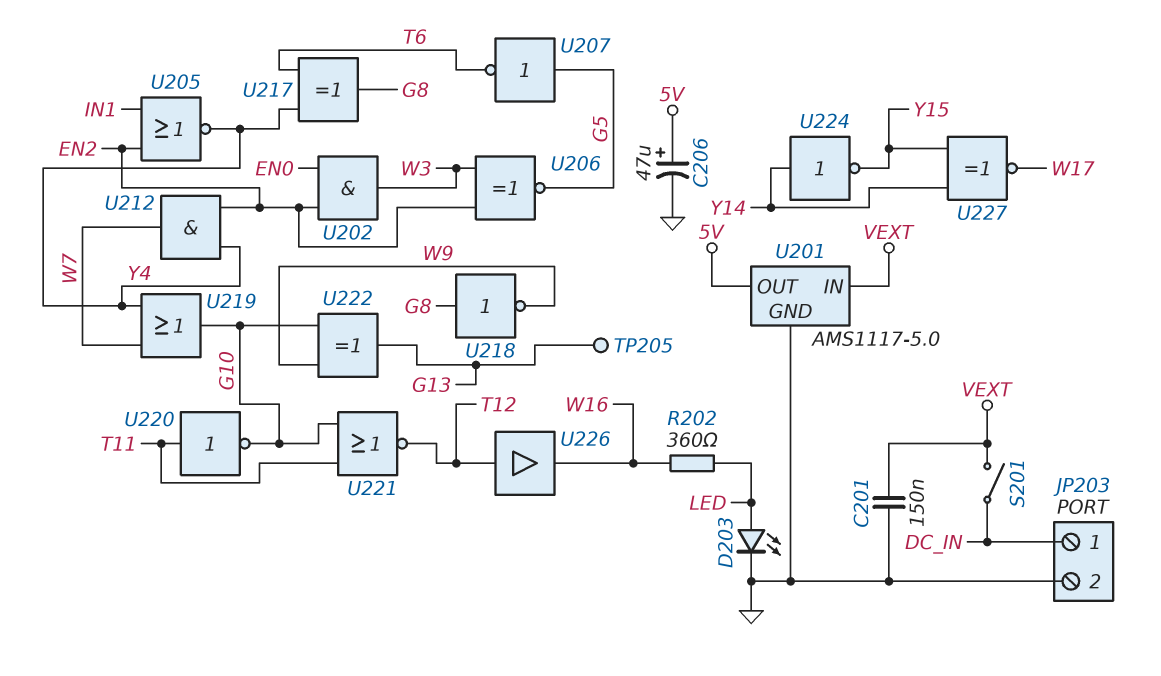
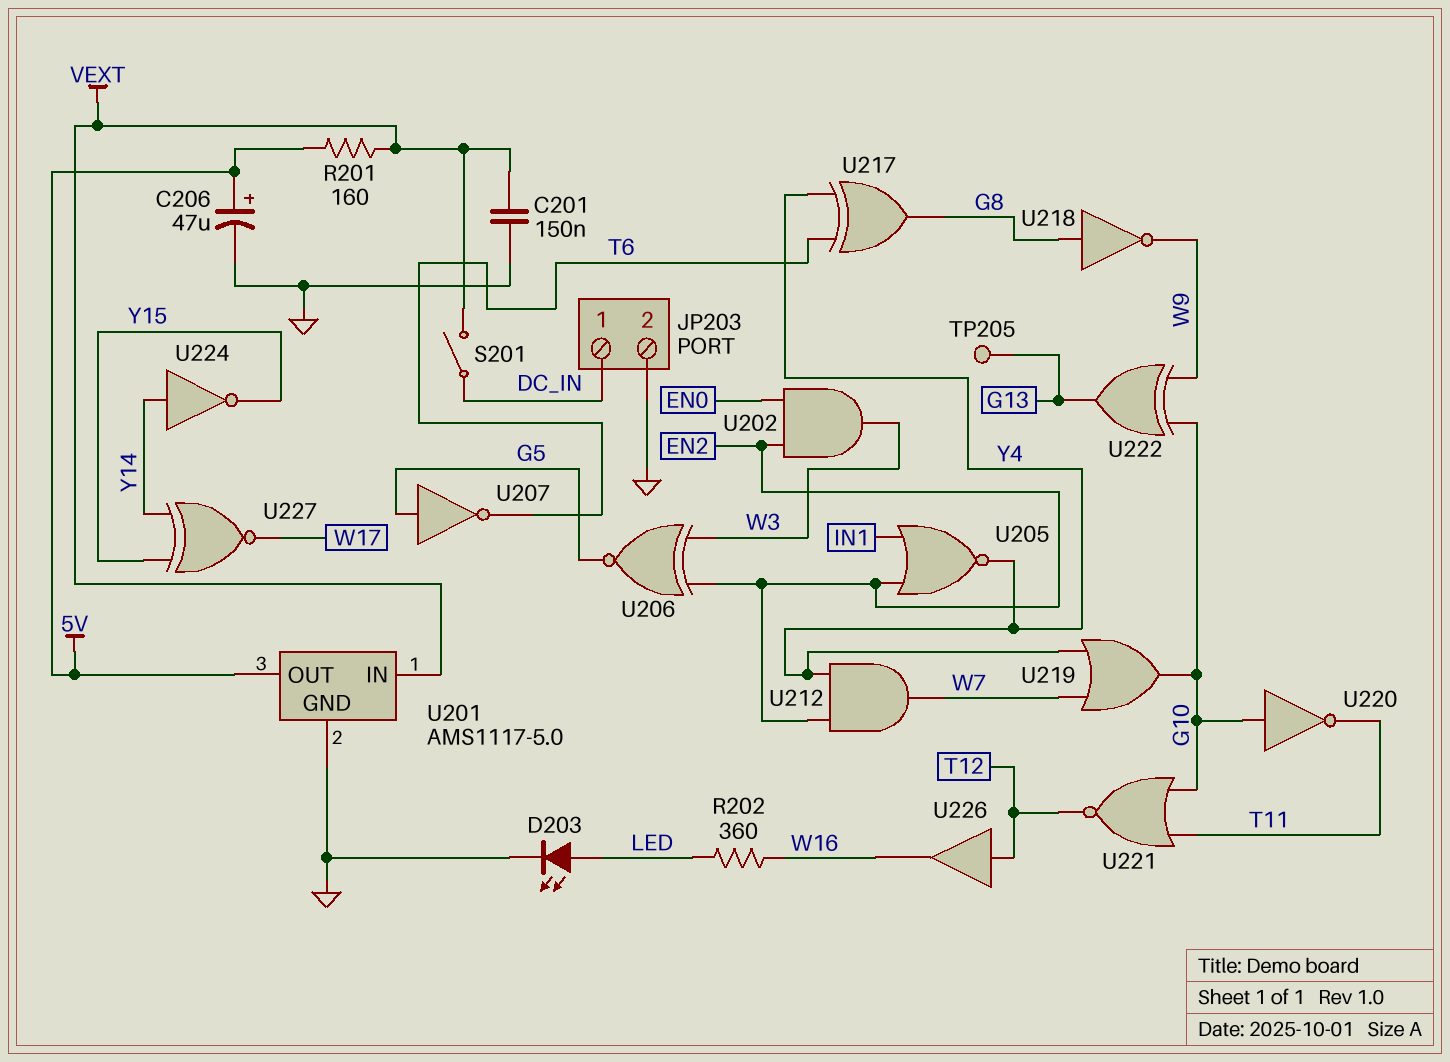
R201: none -> 160 (5V, VEXT)
U220: NOT (in T11, out G10) -> NOT (in G10, out T11)

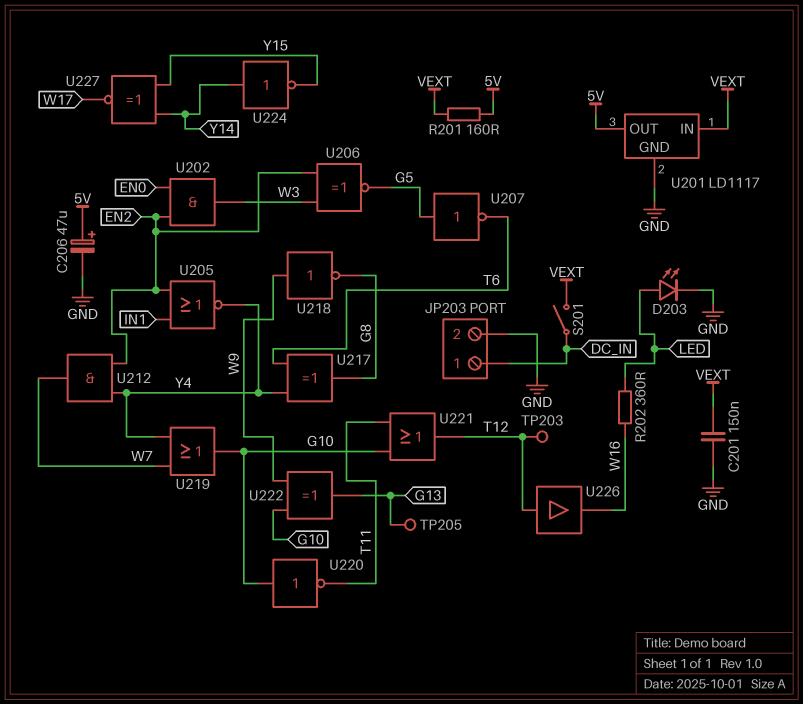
TP203: none -> test point (T12)
U201: AMS1117-5.0 -> LD1117
U218: NOT (in G8, out W9) -> NOT (in W9, out G8)
U221: NOR (in G10, in T11, out T12) -> OR (in G10, in T11, out T12)

